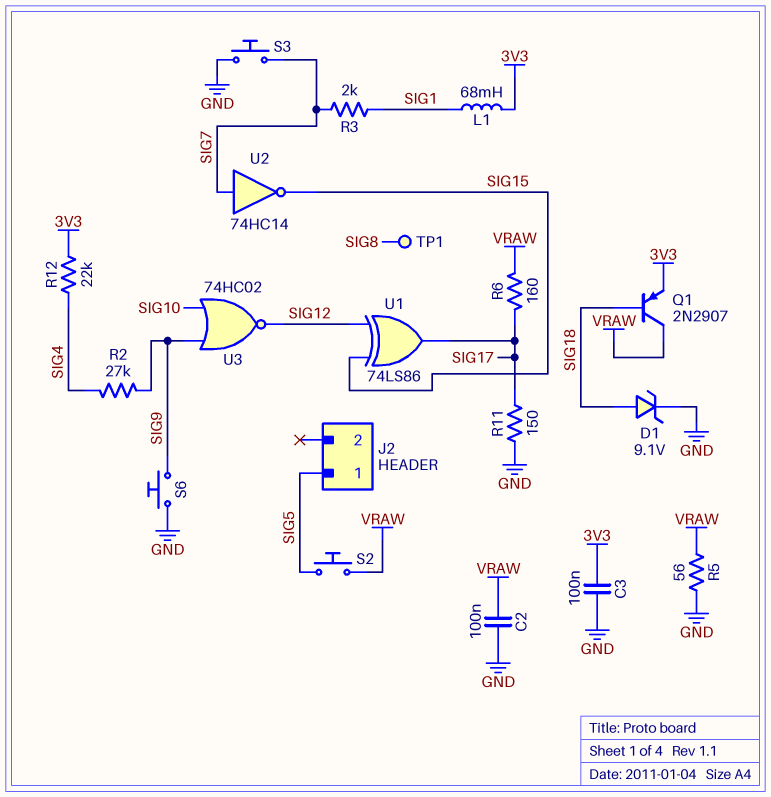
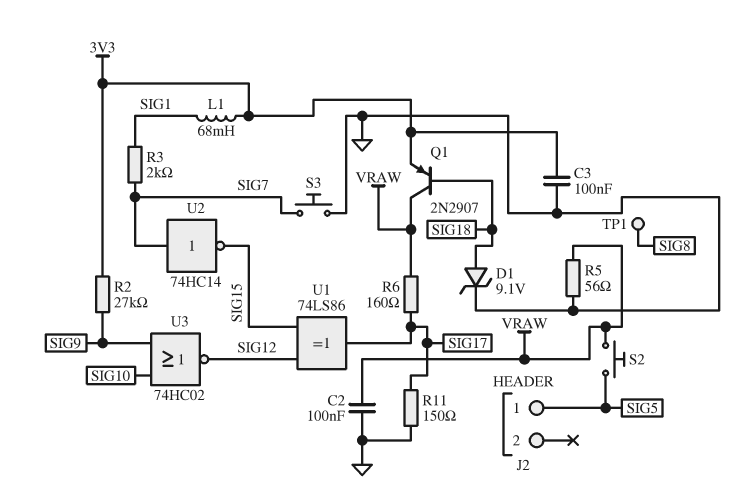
R2: 27k (SIG4, SIG9) -> 27k (3V3, SIG9)
R12: 22k (3V3, SIG4) -> none
S6: button (GND, SIG9) -> none

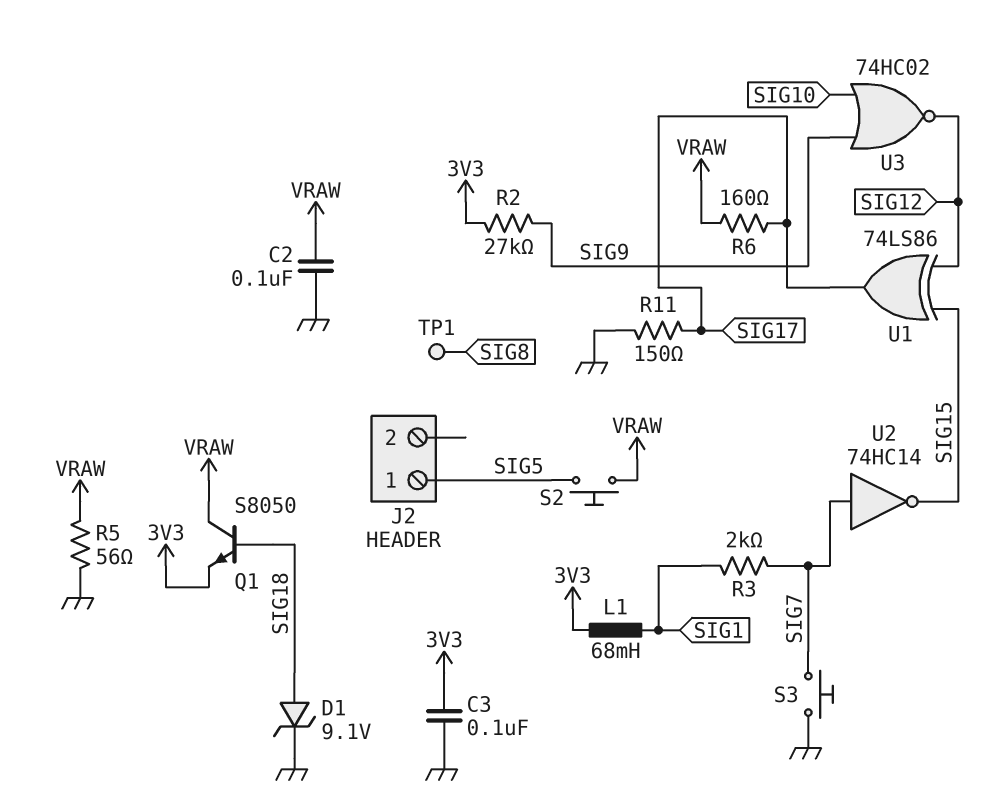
Q1: PNP 2N2907 (B SIG18, C VRAW, E 3V3) -> NPN S8050 (B SIG18, C VRAW, E 3V3)

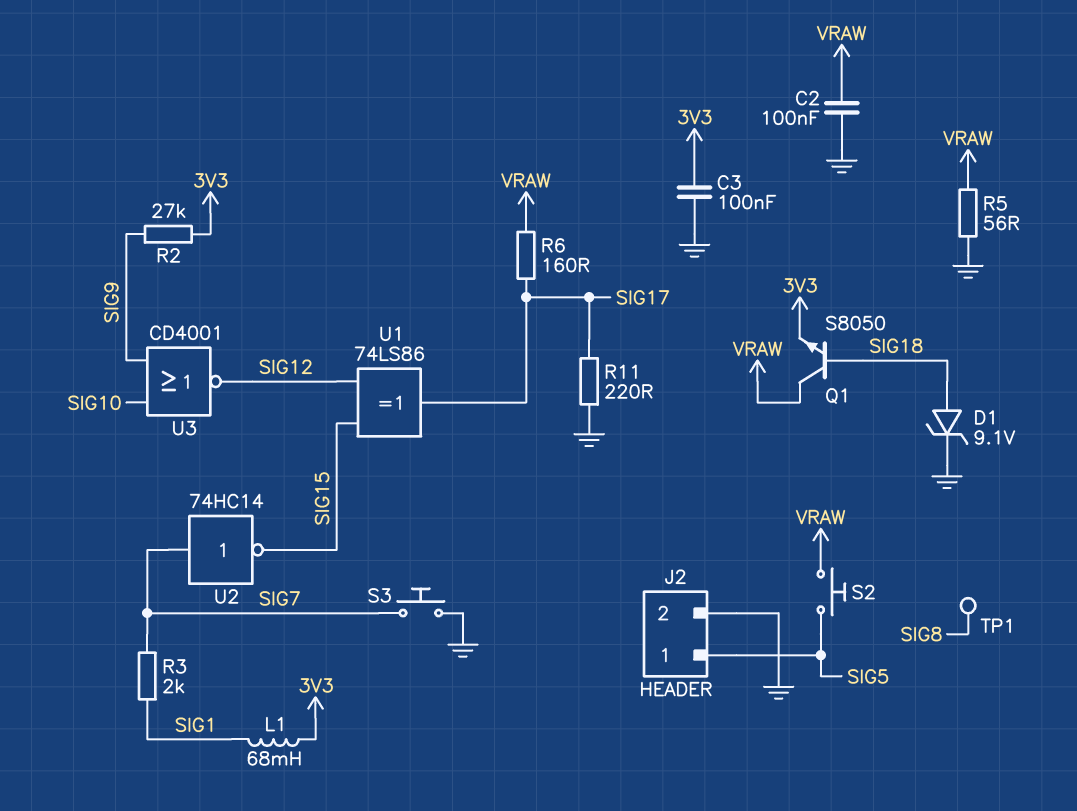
J2 pin 2: none -> GND
R11: 150 (GND, SIG17) -> 220 (GND, SIG17)
U3: NOR 74HC02 (in SIG9, in SIG10, out SIG12) -> NOR CD4001 (in SIG9, in SIG10, out SIG12)

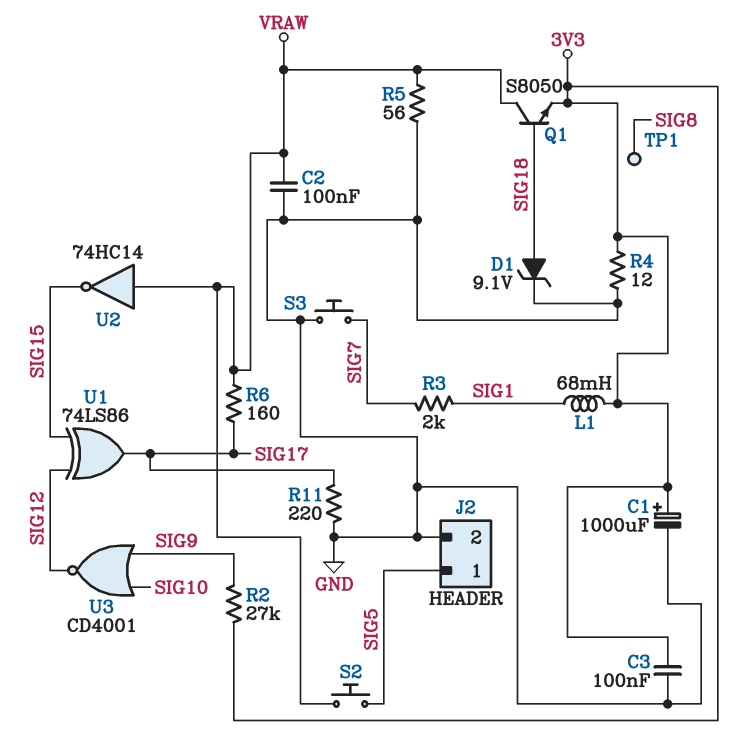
C1: none -> 1000uF (plus 3V3, minus GND)
R4: none -> 12 (3V3, GND)
U2: NOT 74HC14 (in SIG7, out SIG15) -> NOT 74HC14 (in VRAW, out SIG15)

